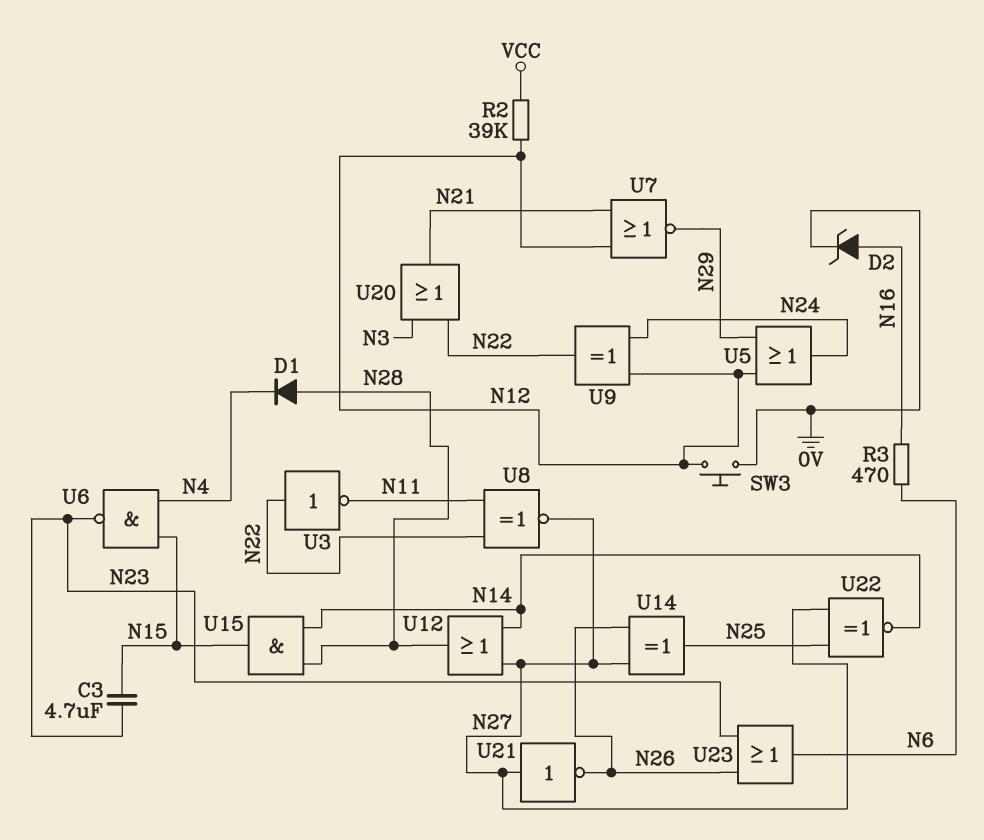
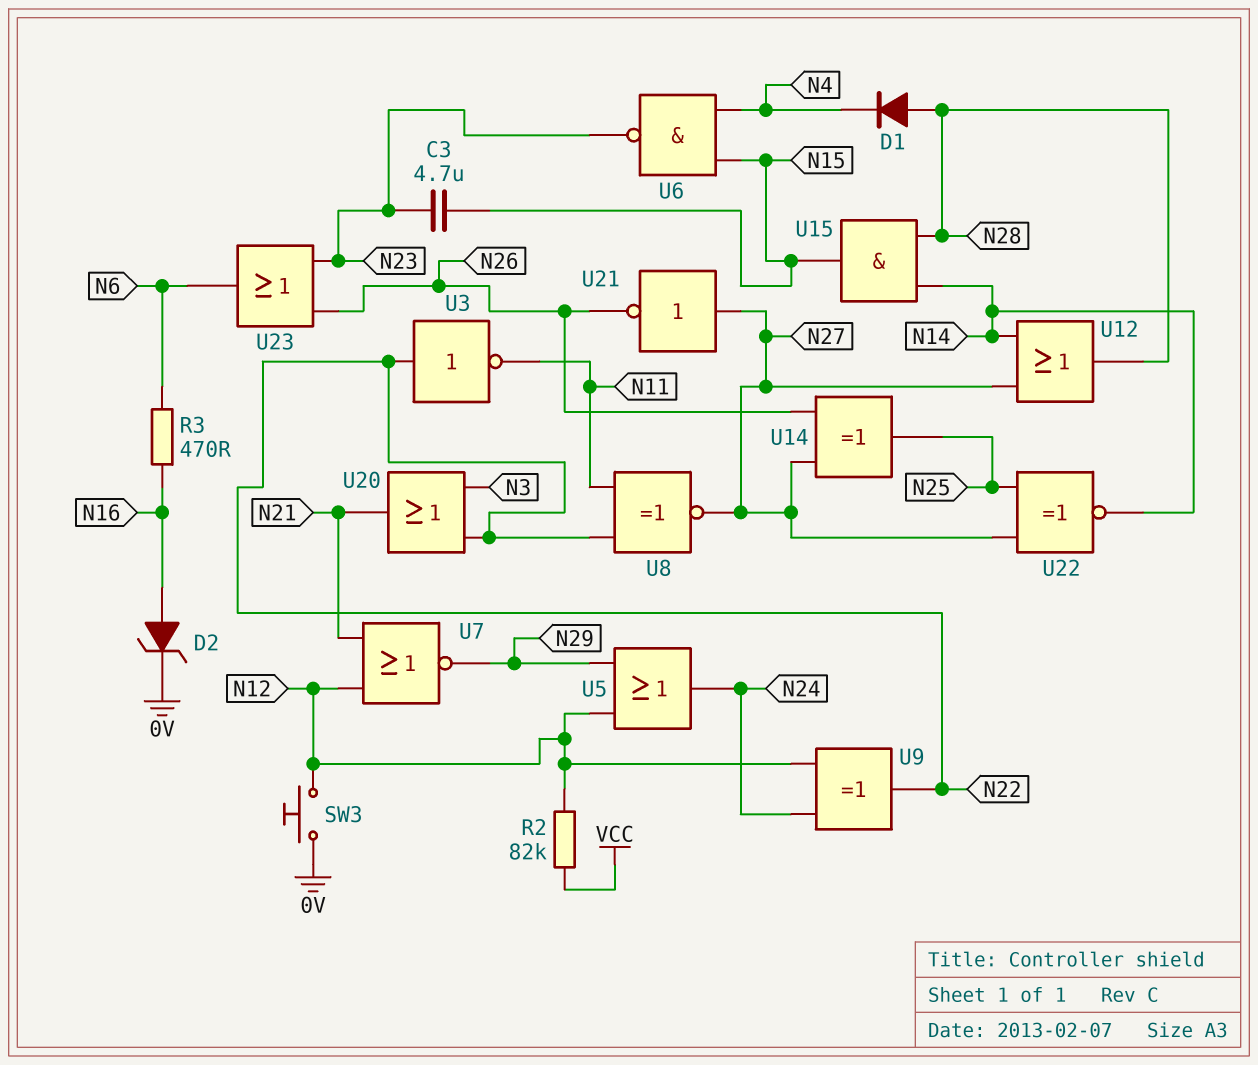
R2: 39k (N12, VCC) -> 82k (N12, VCC)

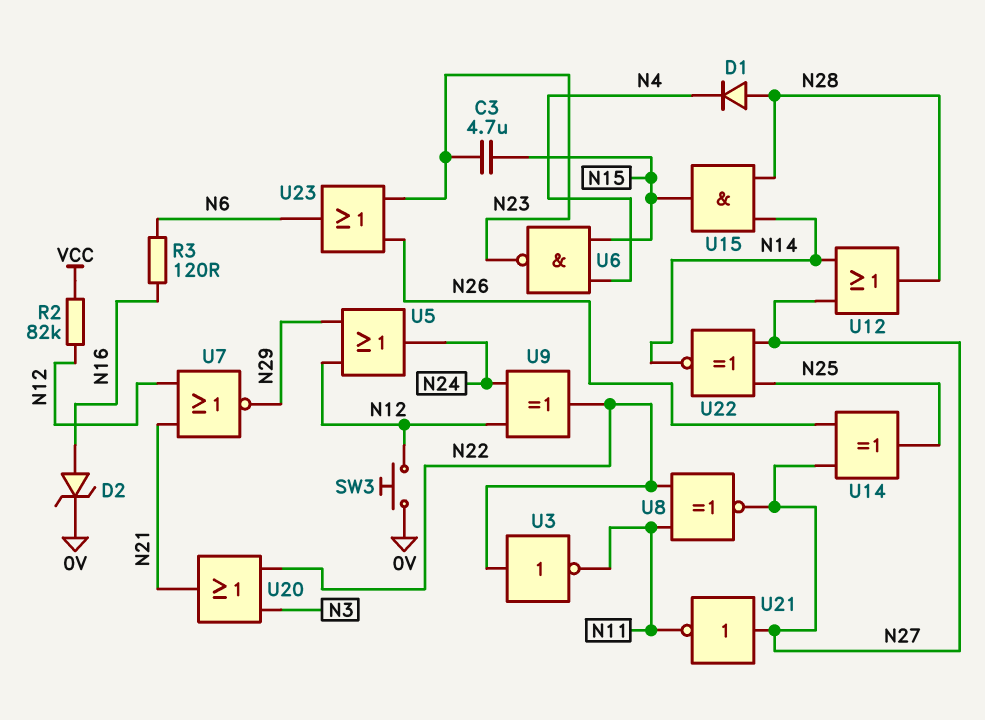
R3: 470 (N6, N16) -> 120 (N6, N16)
U21: NOT (in N27, out N26) -> NOT (in N27, out N11)

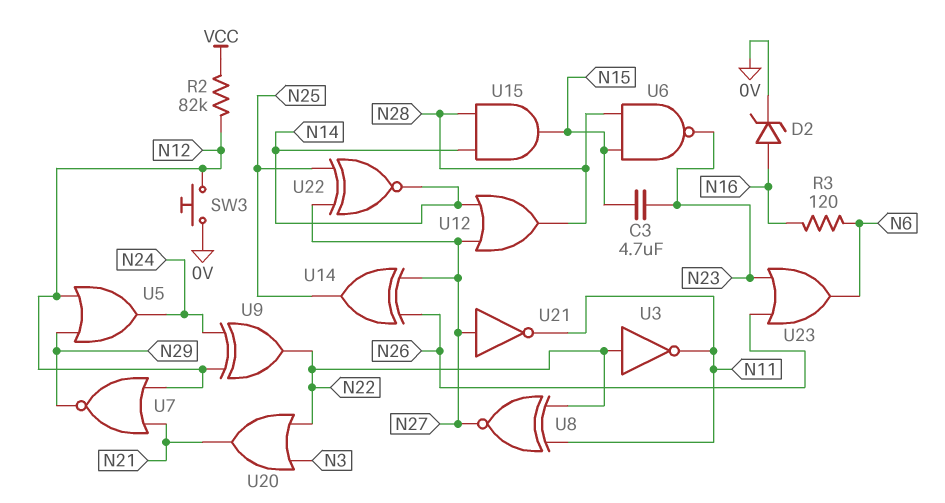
D1: diode (A N28, K N4) -> none
U6: NAND (in N4, in N15, out N23) -> NAND (in N15, in N28, out N23)

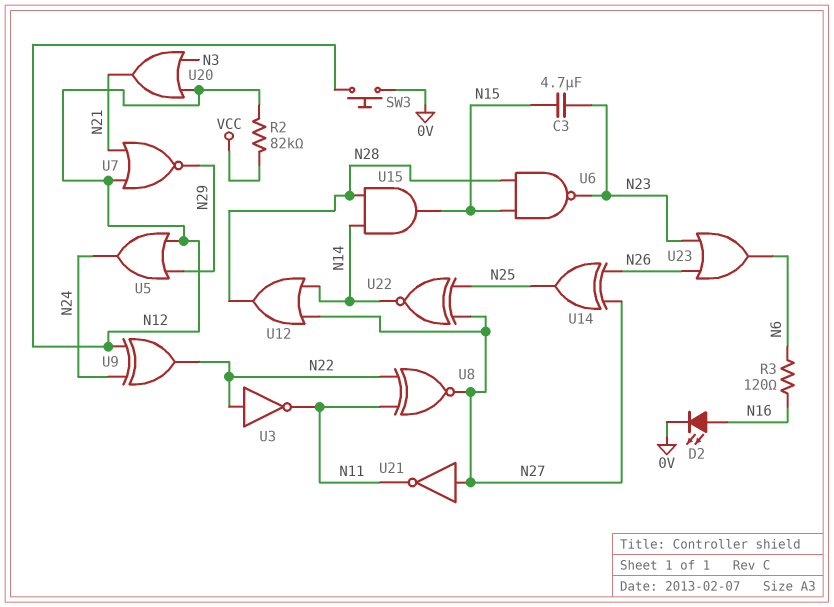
D2: zener (A N16, K 0V) -> LED (A N16, K 0V)
U20: OR (in N3, in N22, out N21) -> OR (in N3, in N12, out N21)

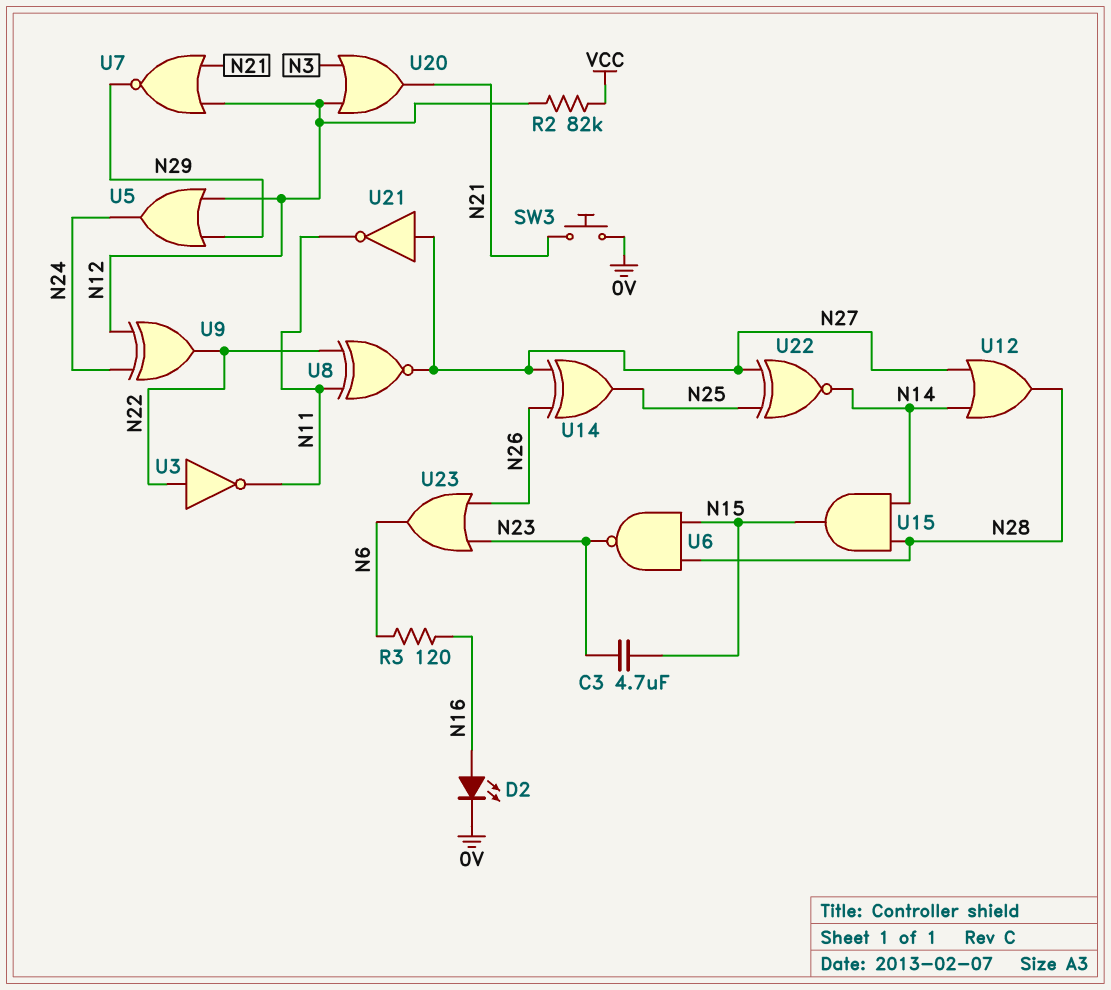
SW3: button (0V, N12) -> button (0V, N21)

